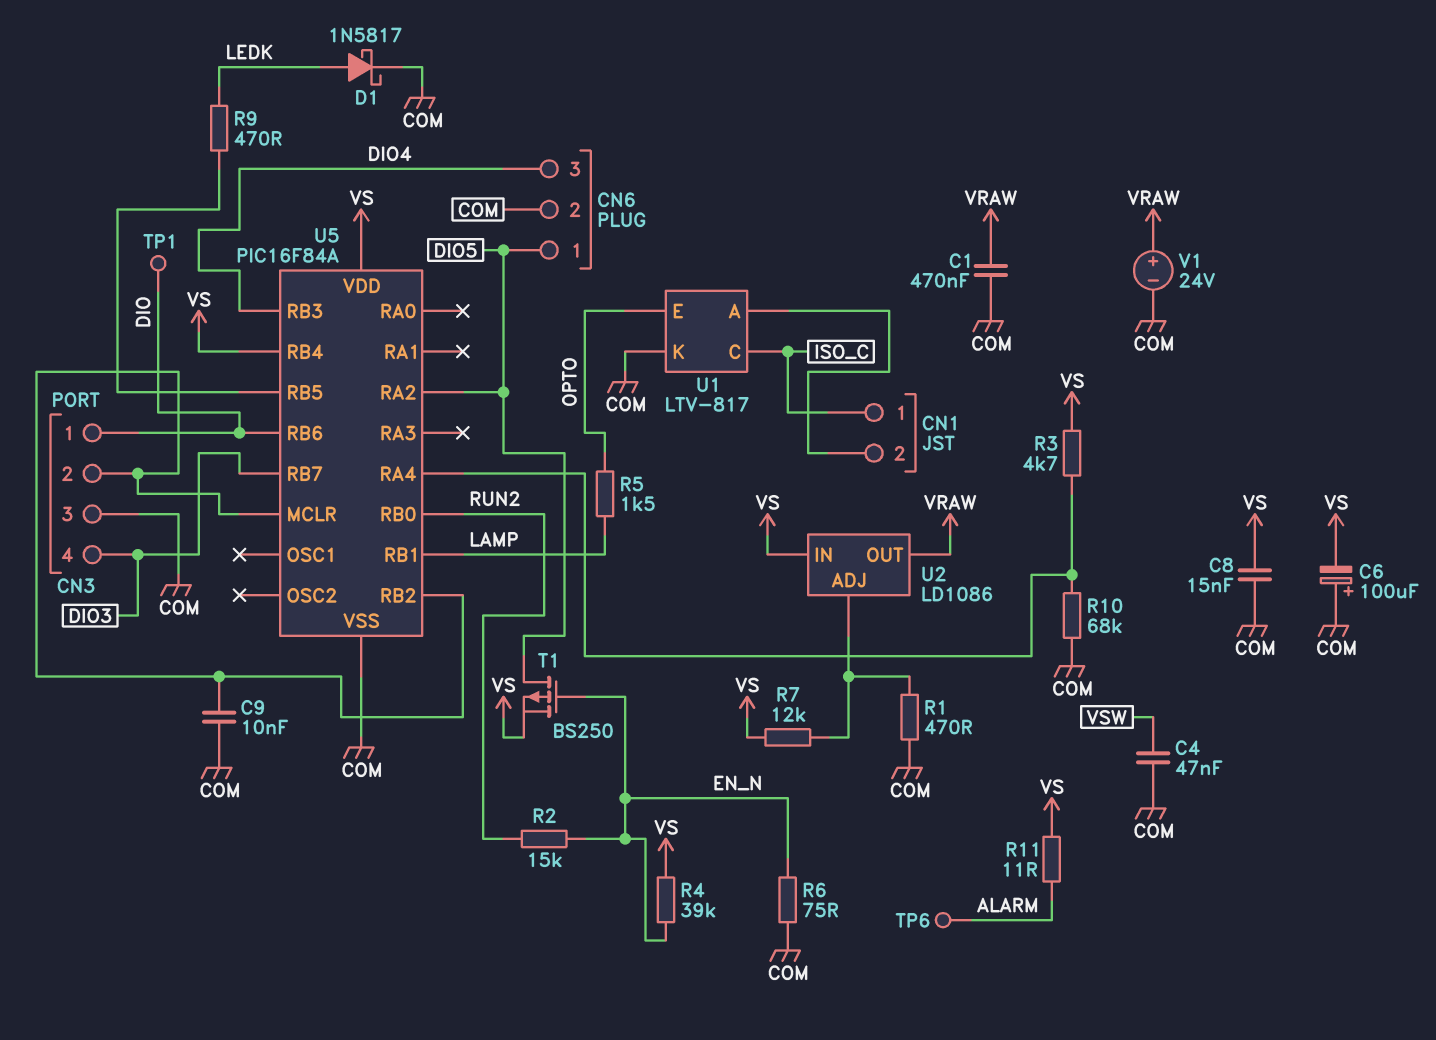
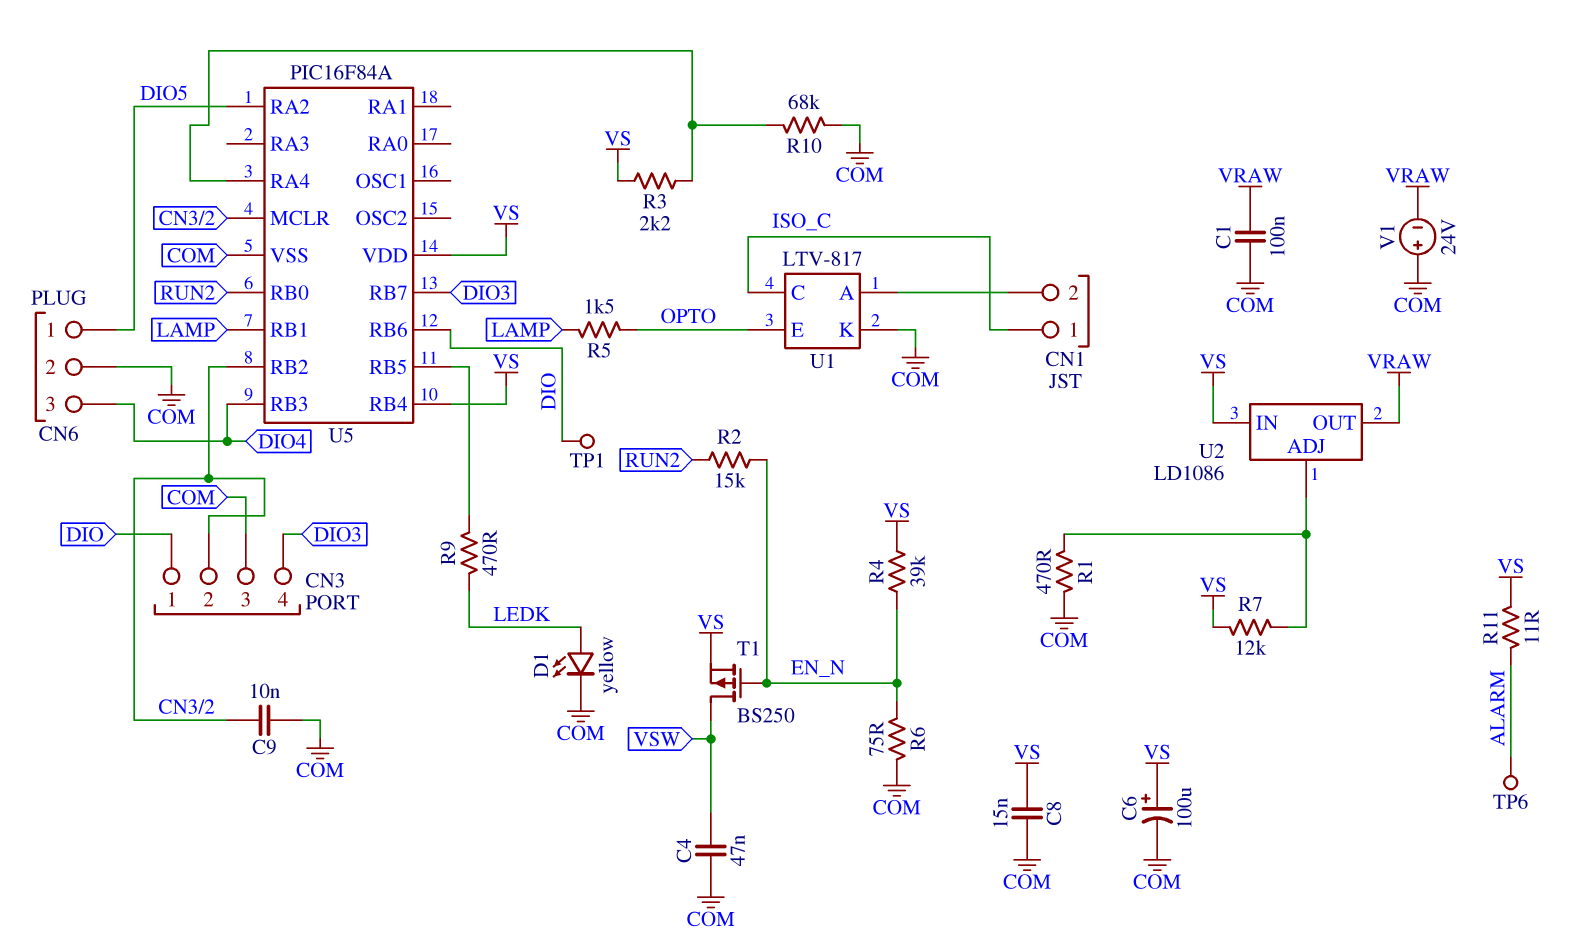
C1: 470nF (COM, VRAW) -> 100nF (COM, VRAW)
C6: 100uF (plus COM, minus VS) -> 100uF (plus VS, minus COM)
D1: schottky 1N5817 (A LEDK, K COM) -> LED yellow (A LEDK, K COM)
R3: 4.7k (U5/RA4, VS) -> 2.2k (U5/RA4, VS)
T1: PMOS BS250 (G EN_N, D DIO5, S VS) -> PMOS BS250 (G EN_N, D VSW, S VS)
V1: 24V (plus VRAW, minus COM) -> 24V (plus COM, minus VRAW)

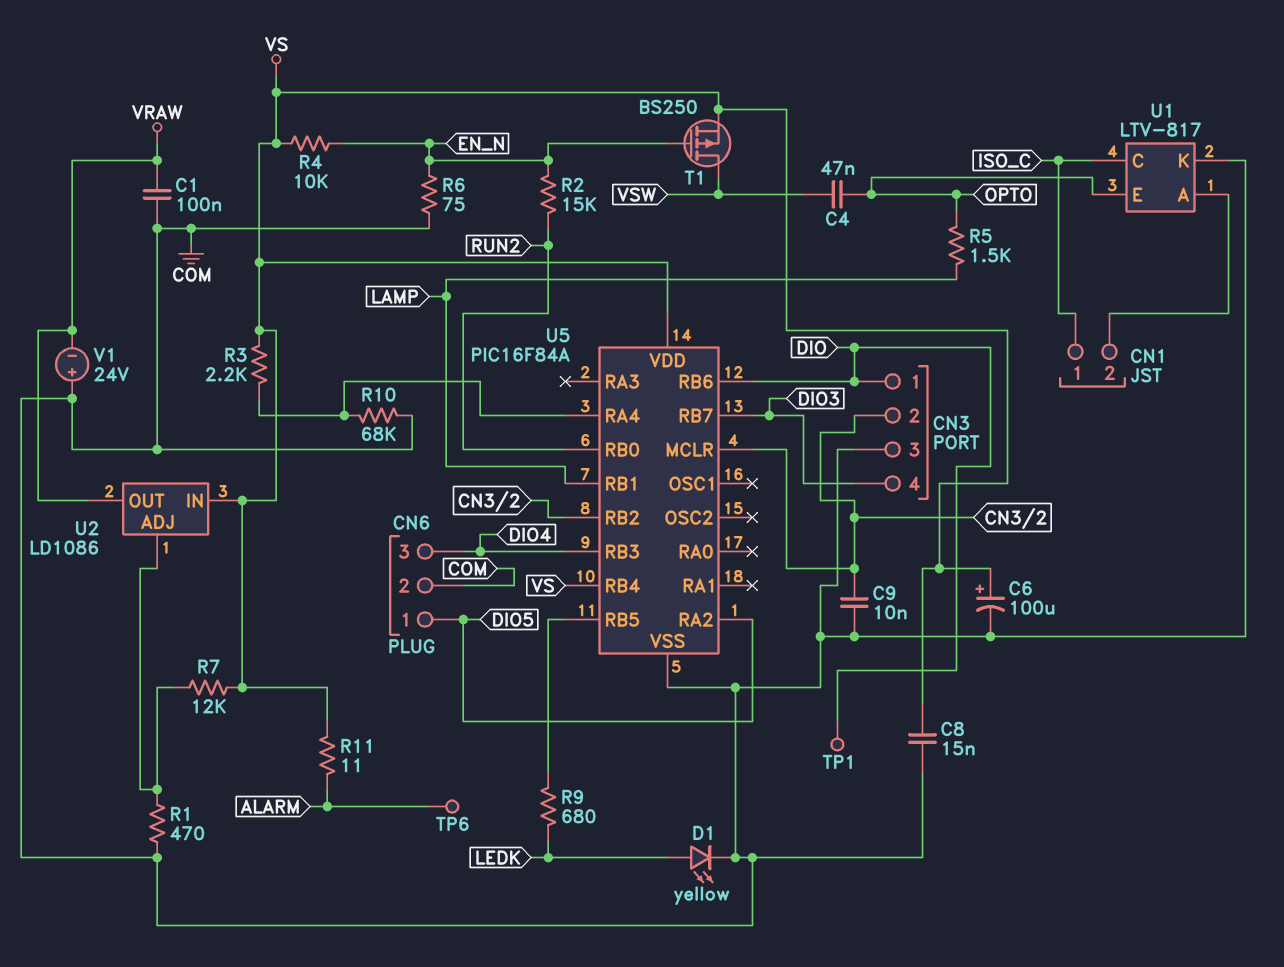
C4: 47nF (COM, VSW) -> 47nF (OPTO, VSW)
R4: 39k (EN_N, VS) -> 10k (EN_N, VS)
R9: 470 (LEDK, U5/RB5) -> 680 (LEDK, U5/RB5)

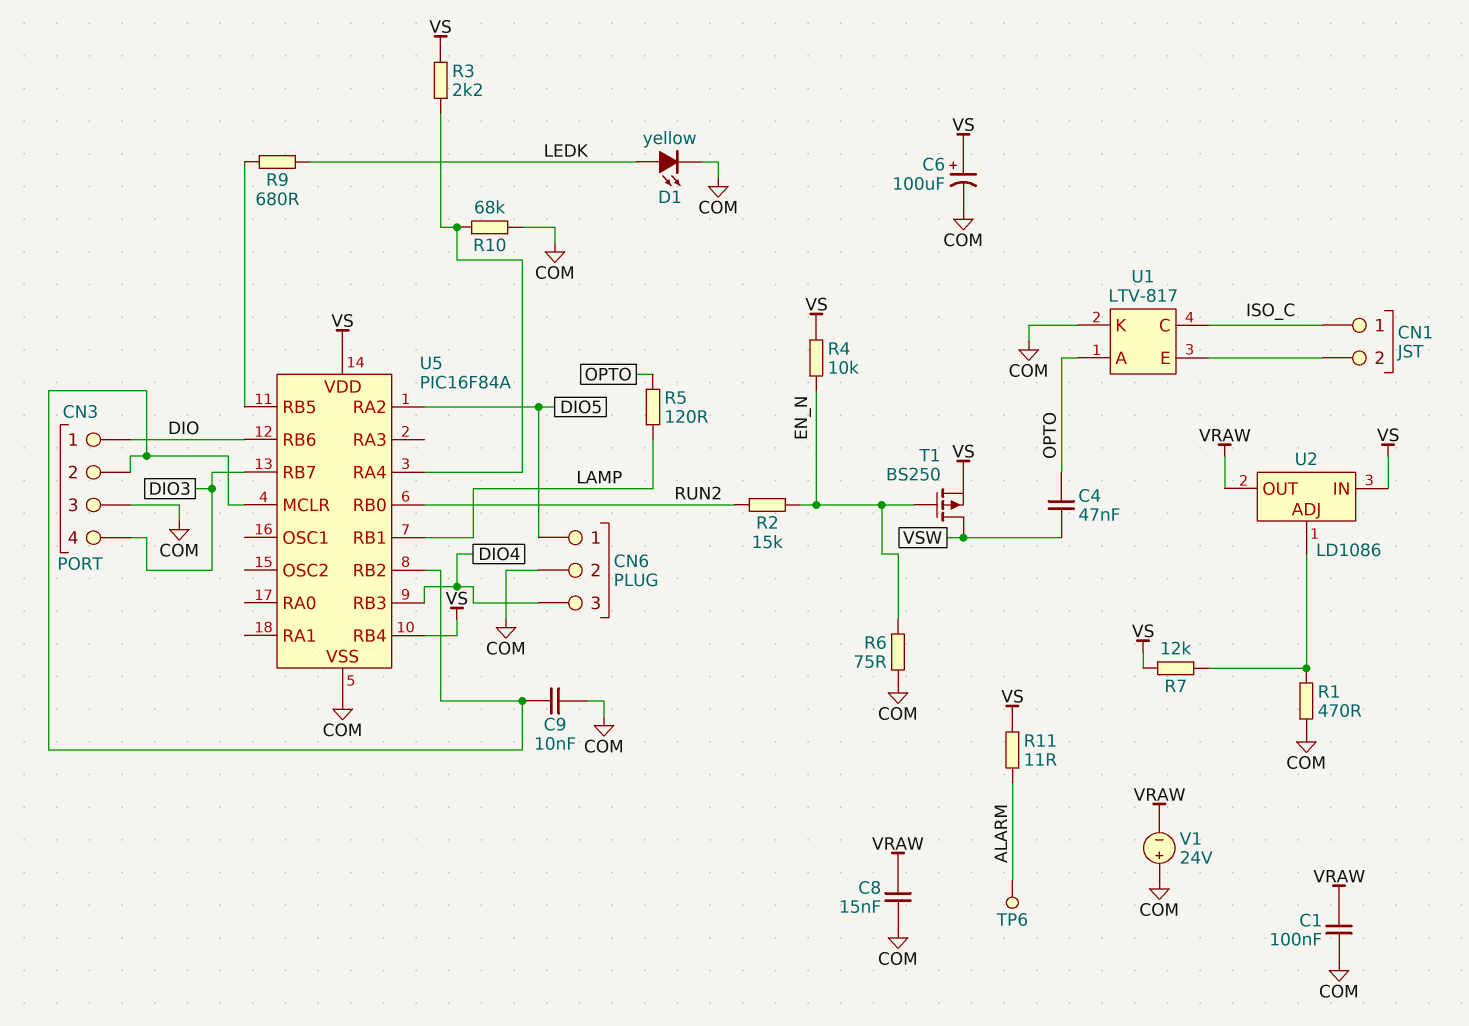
C8: 15nF (COM, VS) -> 15nF (COM, VRAW)
R5: 1.5k (LAMP, OPTO) -> 120 (LAMP, OPTO)
TP1: test point (DIO) -> none
U1 pin A: CN1/2 -> OPTO
U1 pin E: OPTO -> CN1/2

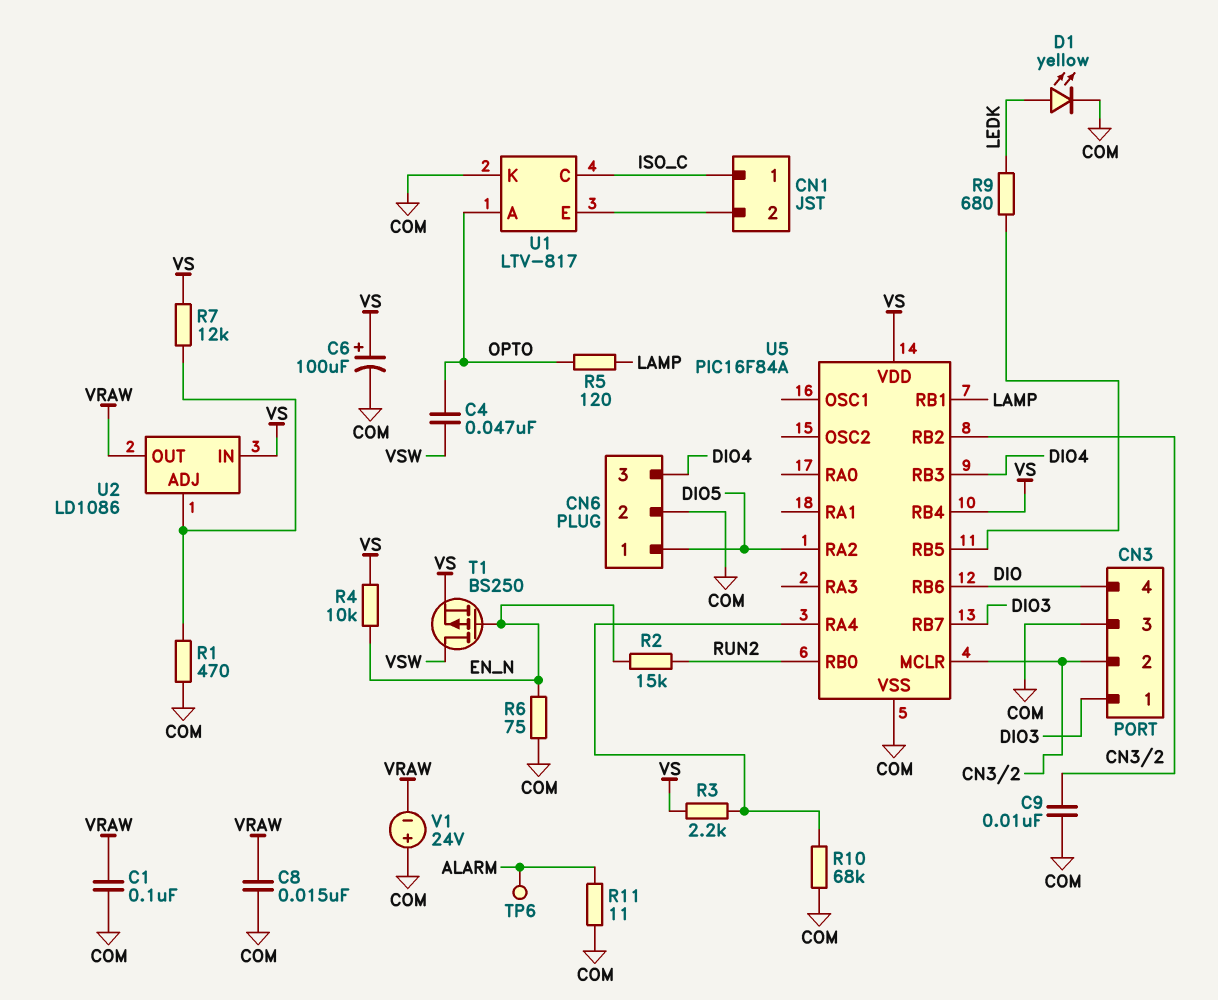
CN3 pin 1: DIO -> DIO3
CN3 pin 4: DIO3 -> DIO
R11: 11 (ALARM, VS) -> 11 (ALARM, COM)

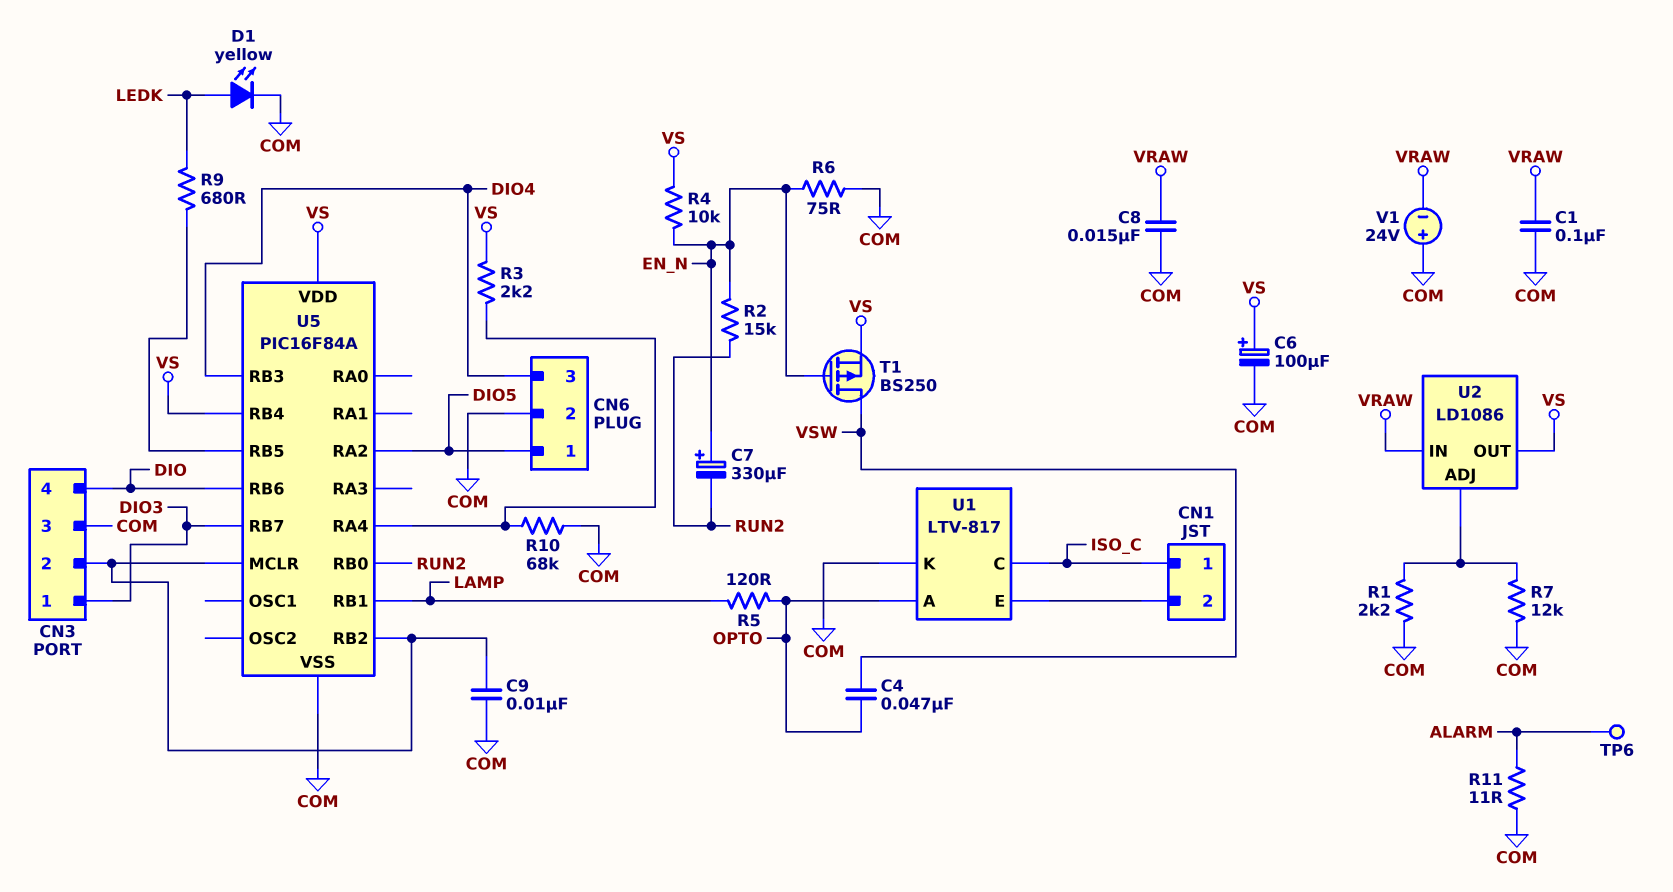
C7: none -> 330uF (plus EN_N, minus RUN2)
R1: 470 (COM, U2/ADJ) -> 2.2k (COM, U2/ADJ)
R7: 12k (U2/ADJ, VS) -> 12k (COM, U2/ADJ)
U2 pin IN: VS -> VRAW
U2 pin OUT: VRAW -> VS

